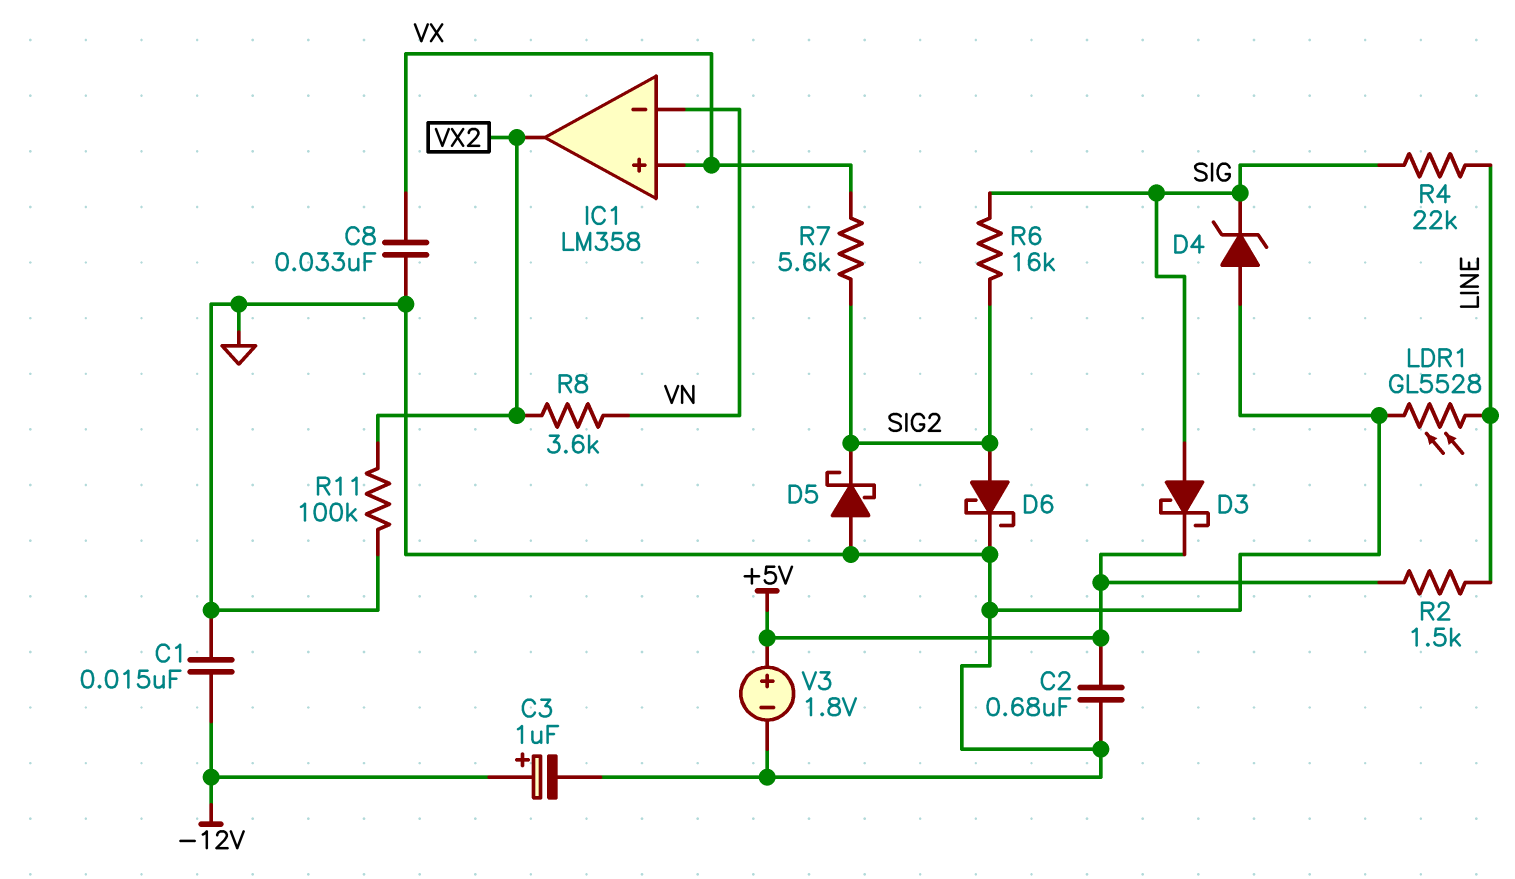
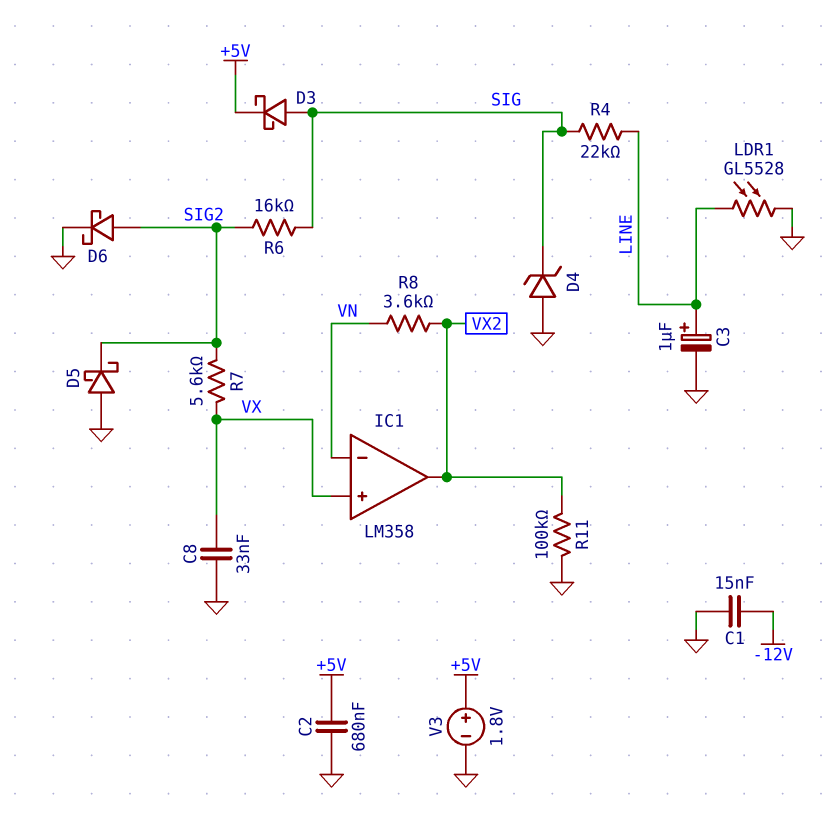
C3: 1uF (plus -12V, minus GND) -> 1uF (plus LINE, minus GND)
R2: 1.5k (+5V, LINE) -> none

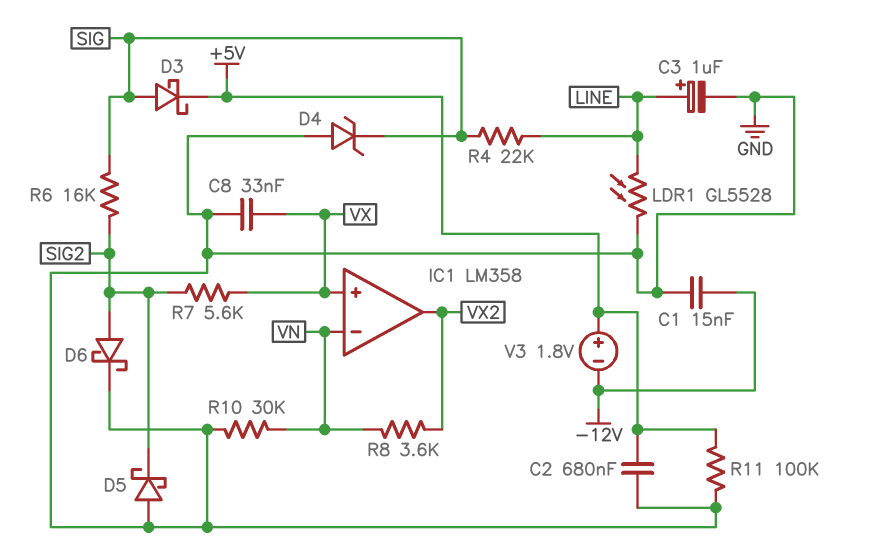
R10: none -> 30k (GND, VN)
R11: 100k (GND, VX2) -> 100k (+5V, GND)
V3: 1.8V (plus +5V, minus GND) -> 1.8V (plus +5V, minus -12V)

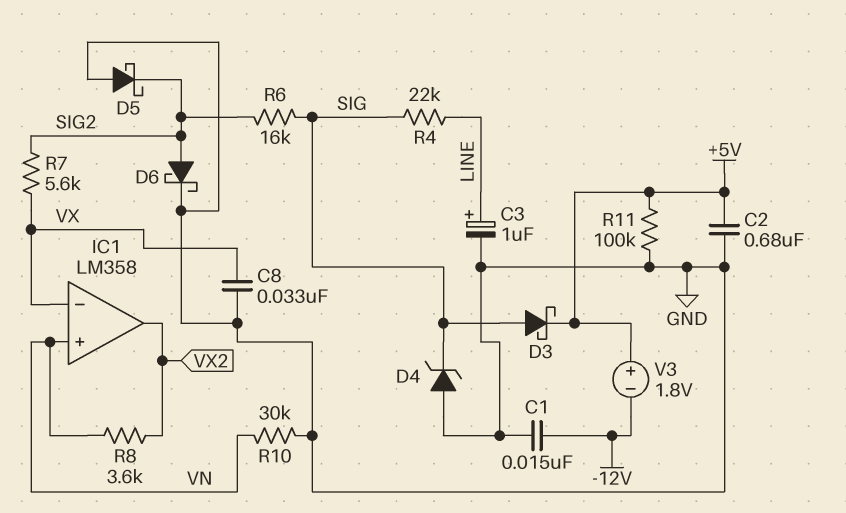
IC1 pin in+: VX -> VN
IC1 pin in-: VN -> VX
LDR1: GL5528 (GND, LINE) -> none

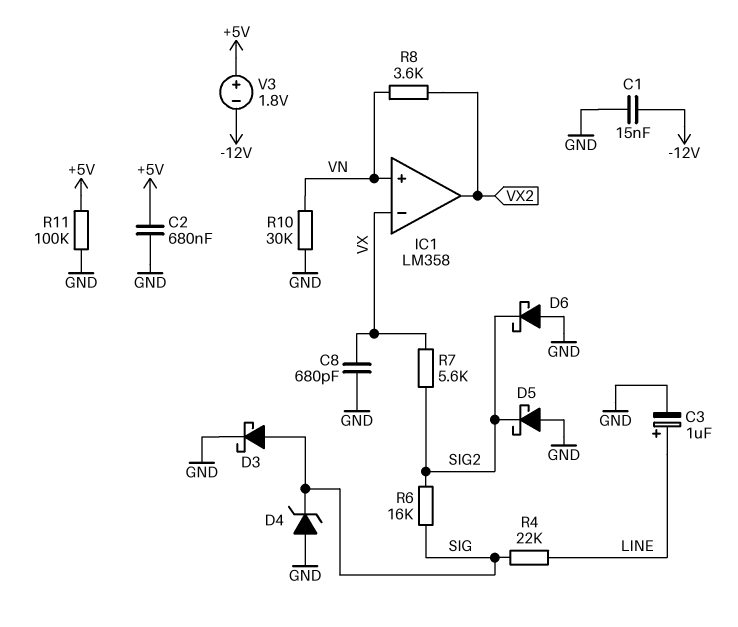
C8: 33nF (GND, VX) -> 680pF (GND, VX)
D3: schottky (A SIG, K +5V) -> schottky (A SIG, K GND)
D6: schottky (A SIG2, K GND) -> schottky (A GND, K SIG2)

